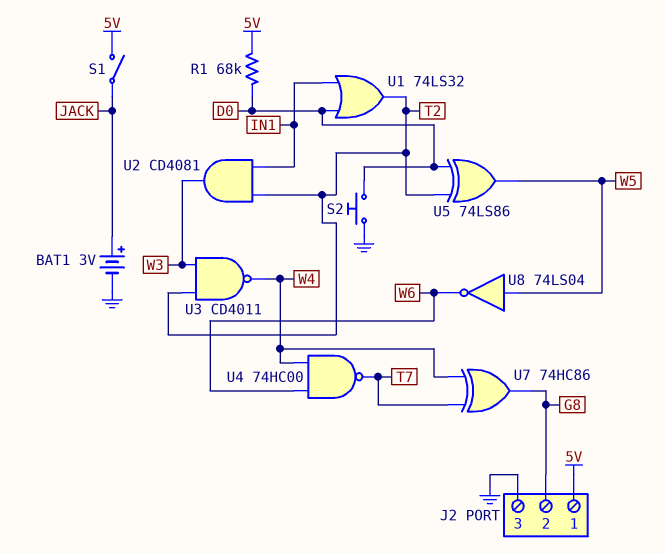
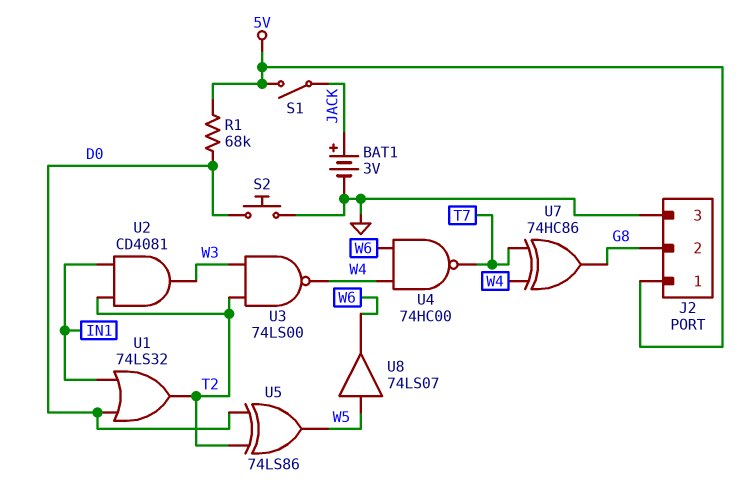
U3: NAND CD4011 (in T2, in W3, out W4) -> NAND 74LS00 (in T2, in W3, out W4)
U8: NOT 74LS04 (in W5, out W6) -> buffer 74LS07 (in W5, out W6)

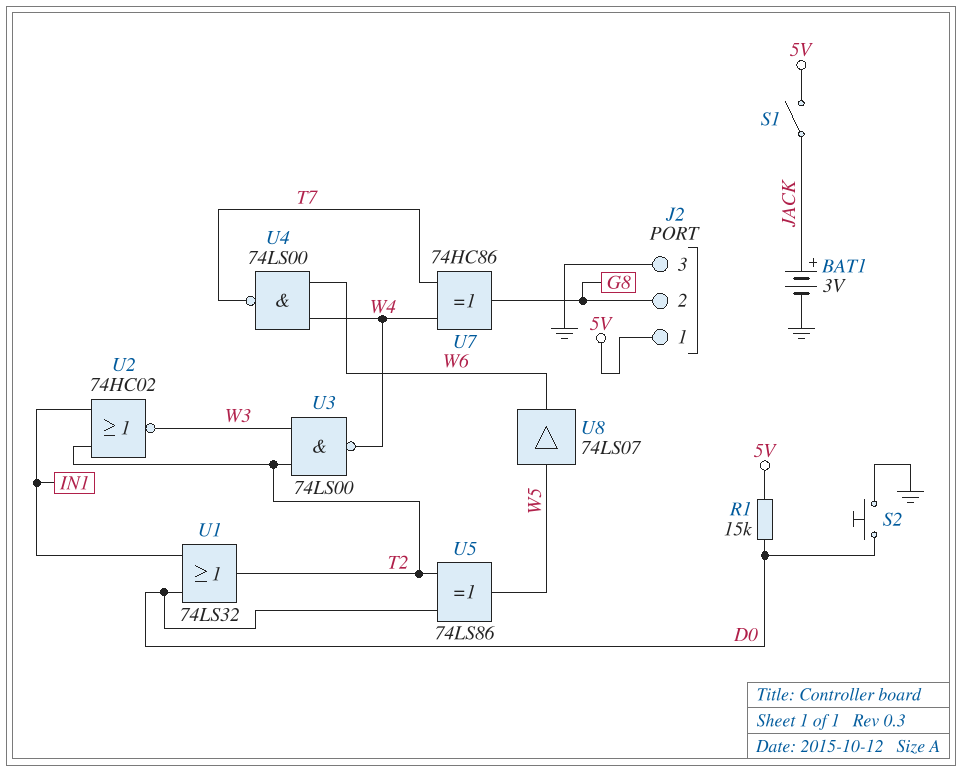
R1: 68k (5V, D0) -> 15k (5V, D0)
U2: AND CD4081 (in IN1, in T2, out W3) -> NOR 74HC02 (in IN1, in T2, out W3)
U4: NAND 74HC00 (in W4, in W6, out T7) -> NAND 74LS00 (in W4, in W6, out T7)

